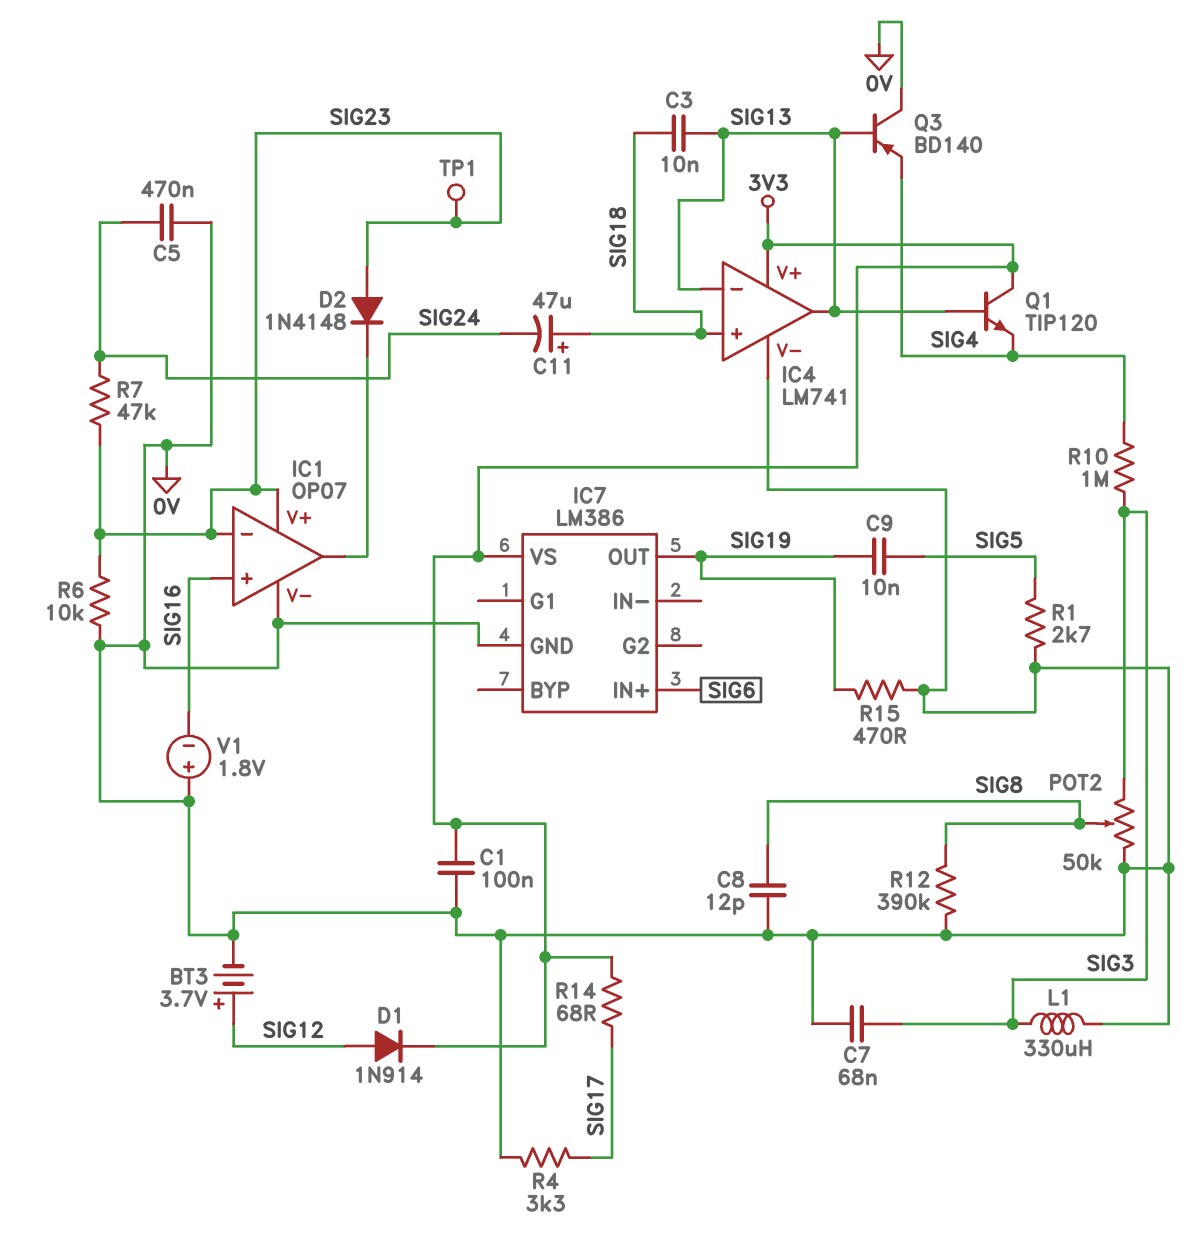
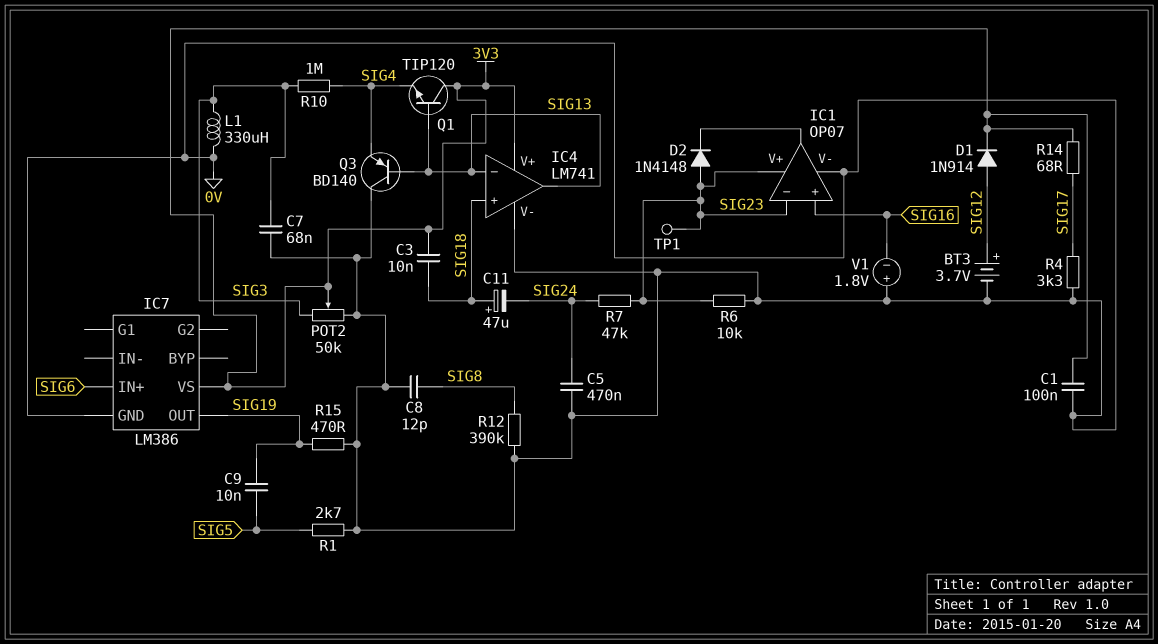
C3: 10nF (SIG13, SIG18) -> 10nF (3V3, SIG18)
POT2: 50k (0V, SIG3, wiper SIG8) -> 50k (0V, SIG3, wiper 3V3)

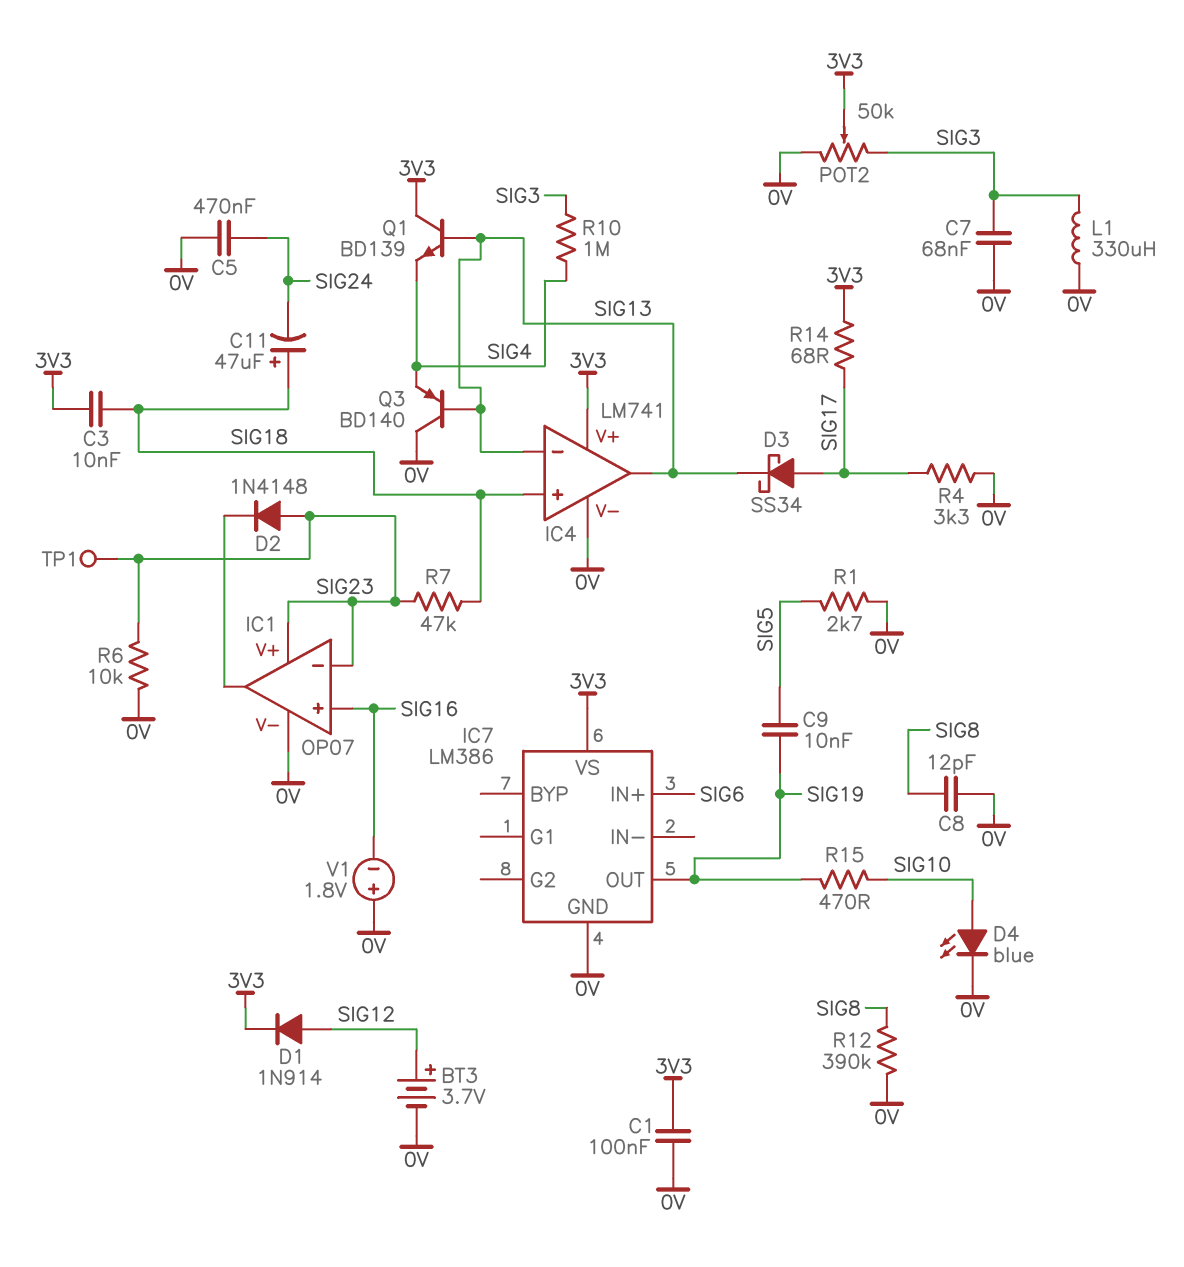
D3: none -> schottky SS34 (A SIG17, K SIG13)
D4: none -> LED blue (A SIG10, K 0V)
Q1: NPN TIP120 (B SIG13, C 3V3, E SIG4) -> NPN BD139 (B SIG13, C 3V3, E SIG4)
R7: 47k (SIG23, SIG24) -> 47k (SIG18, SIG23)
R15: 470 (0V, SIG19) -> 470 (SIG10, SIG19)

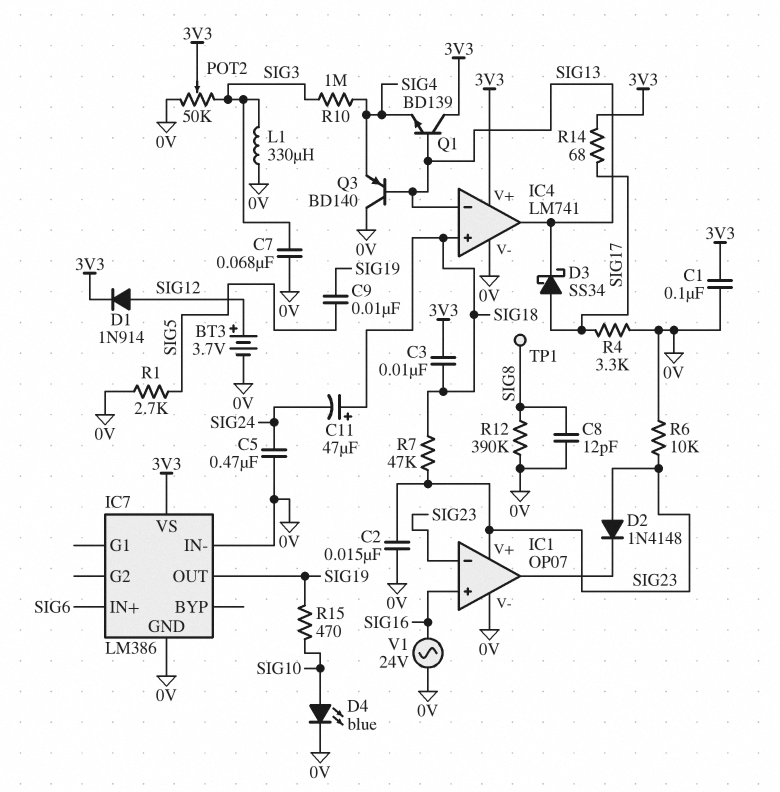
C2: none -> 15nF (0V, SIG23)
IC7 pin IN-: none -> 0V
TP1: test point (SIG23) -> test point (SIG8)
V1: 1.8V (plus 0V, minus SIG16) -> AC 24V (0V, SIG16)

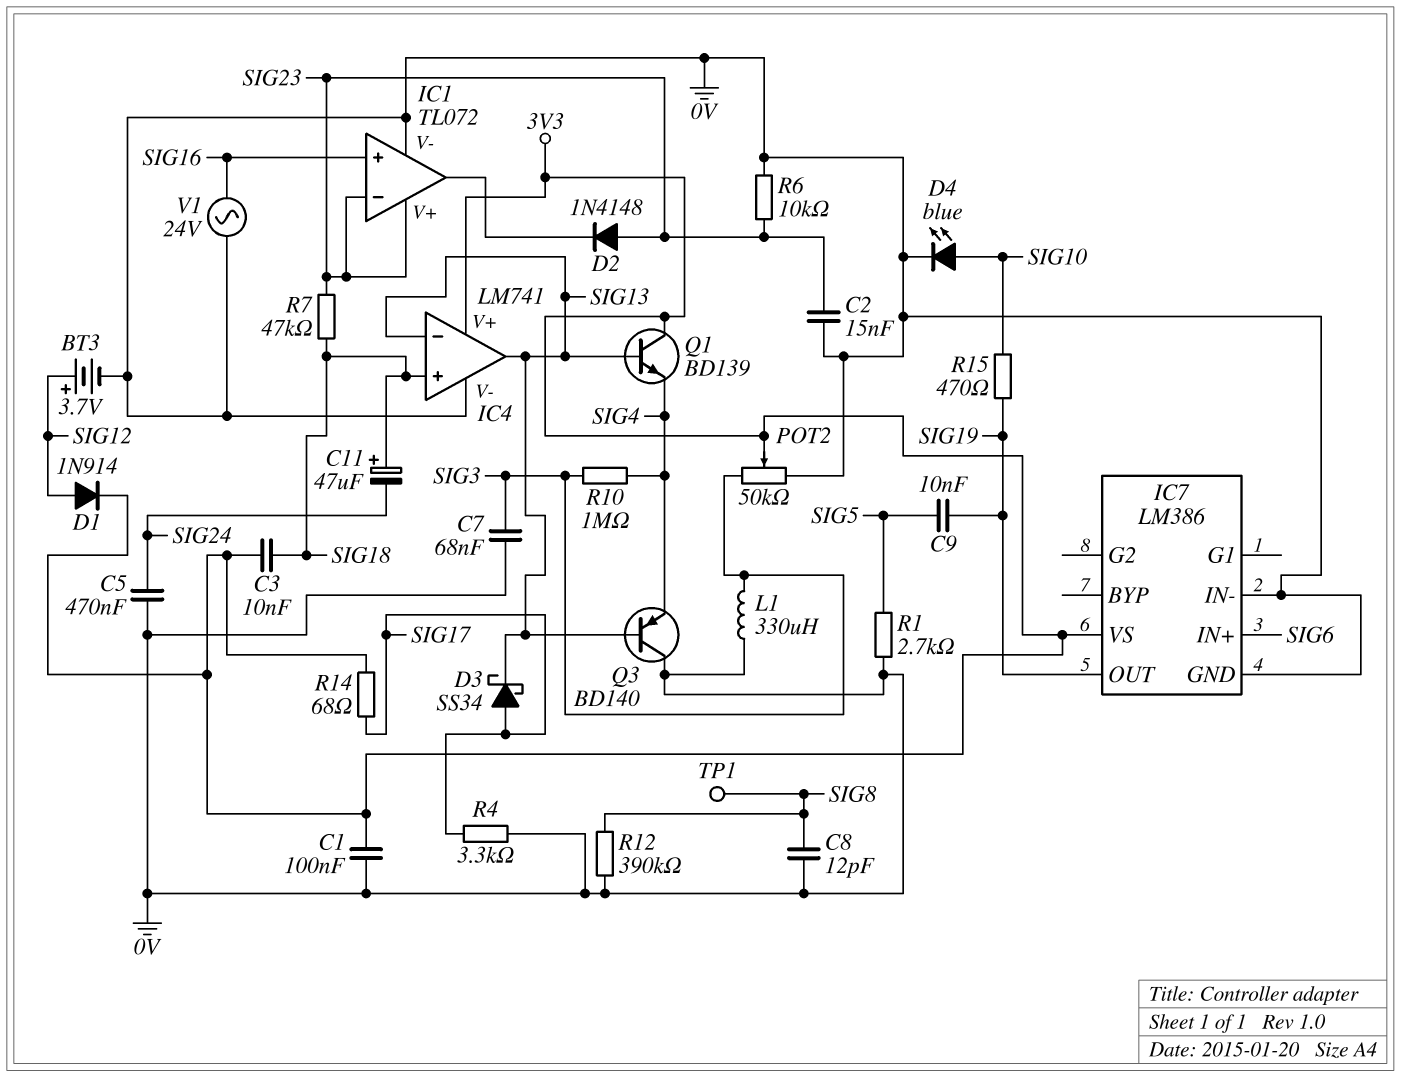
IC1: OP07 -> TL072

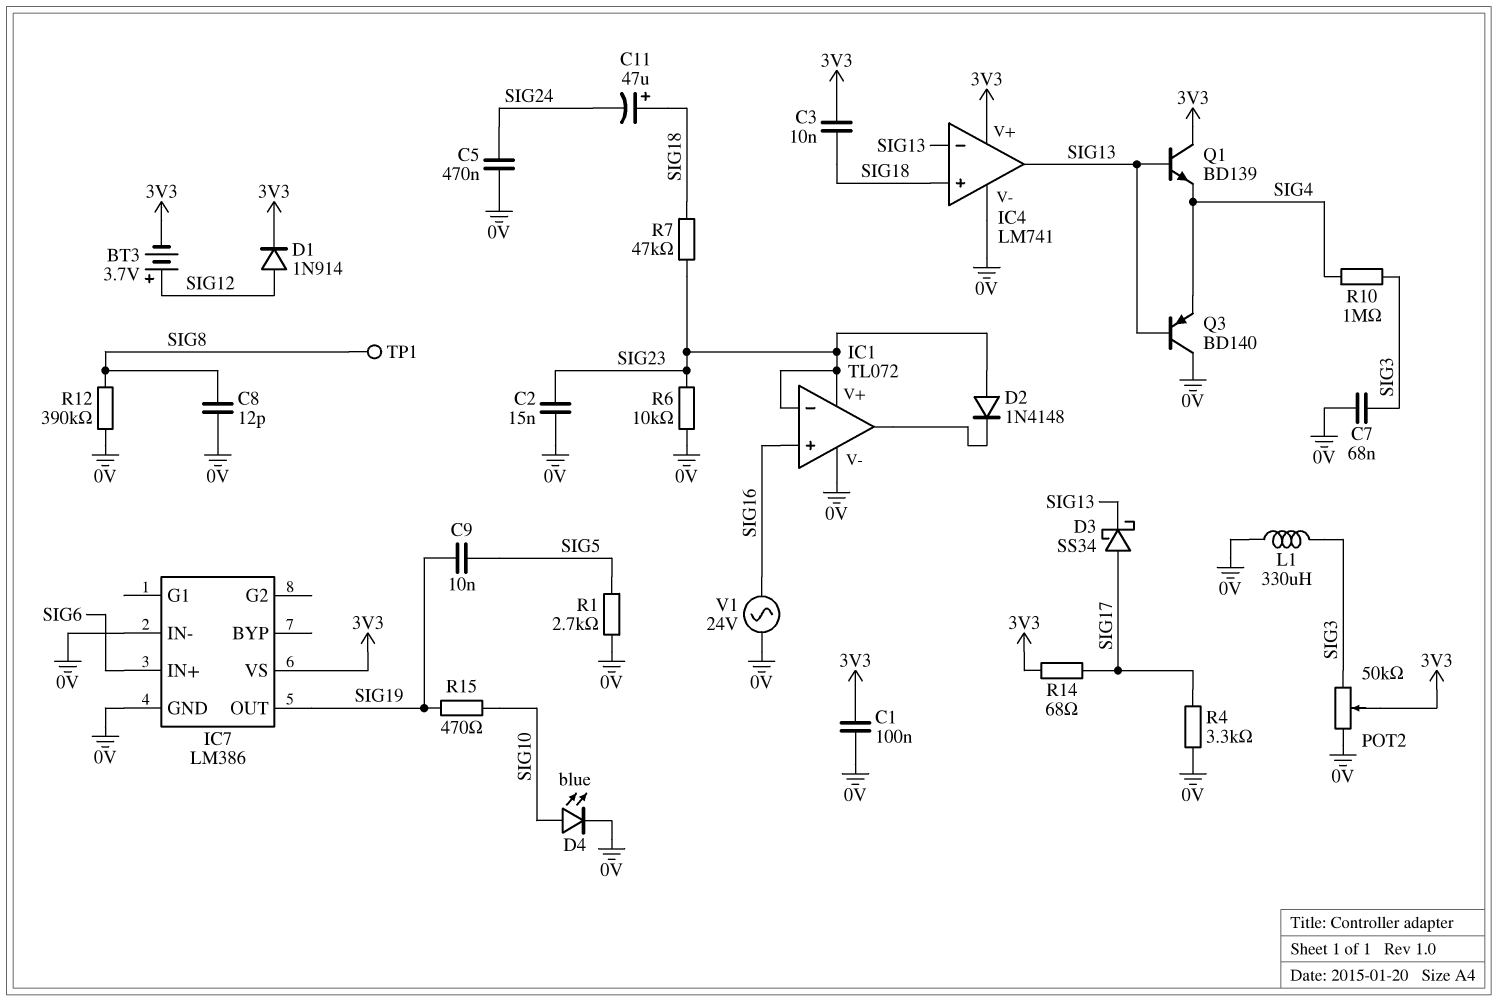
BT3: 3.7V (plus SIG12, minus 0V) -> 3.7V (plus SIG12, minus 3V3)

